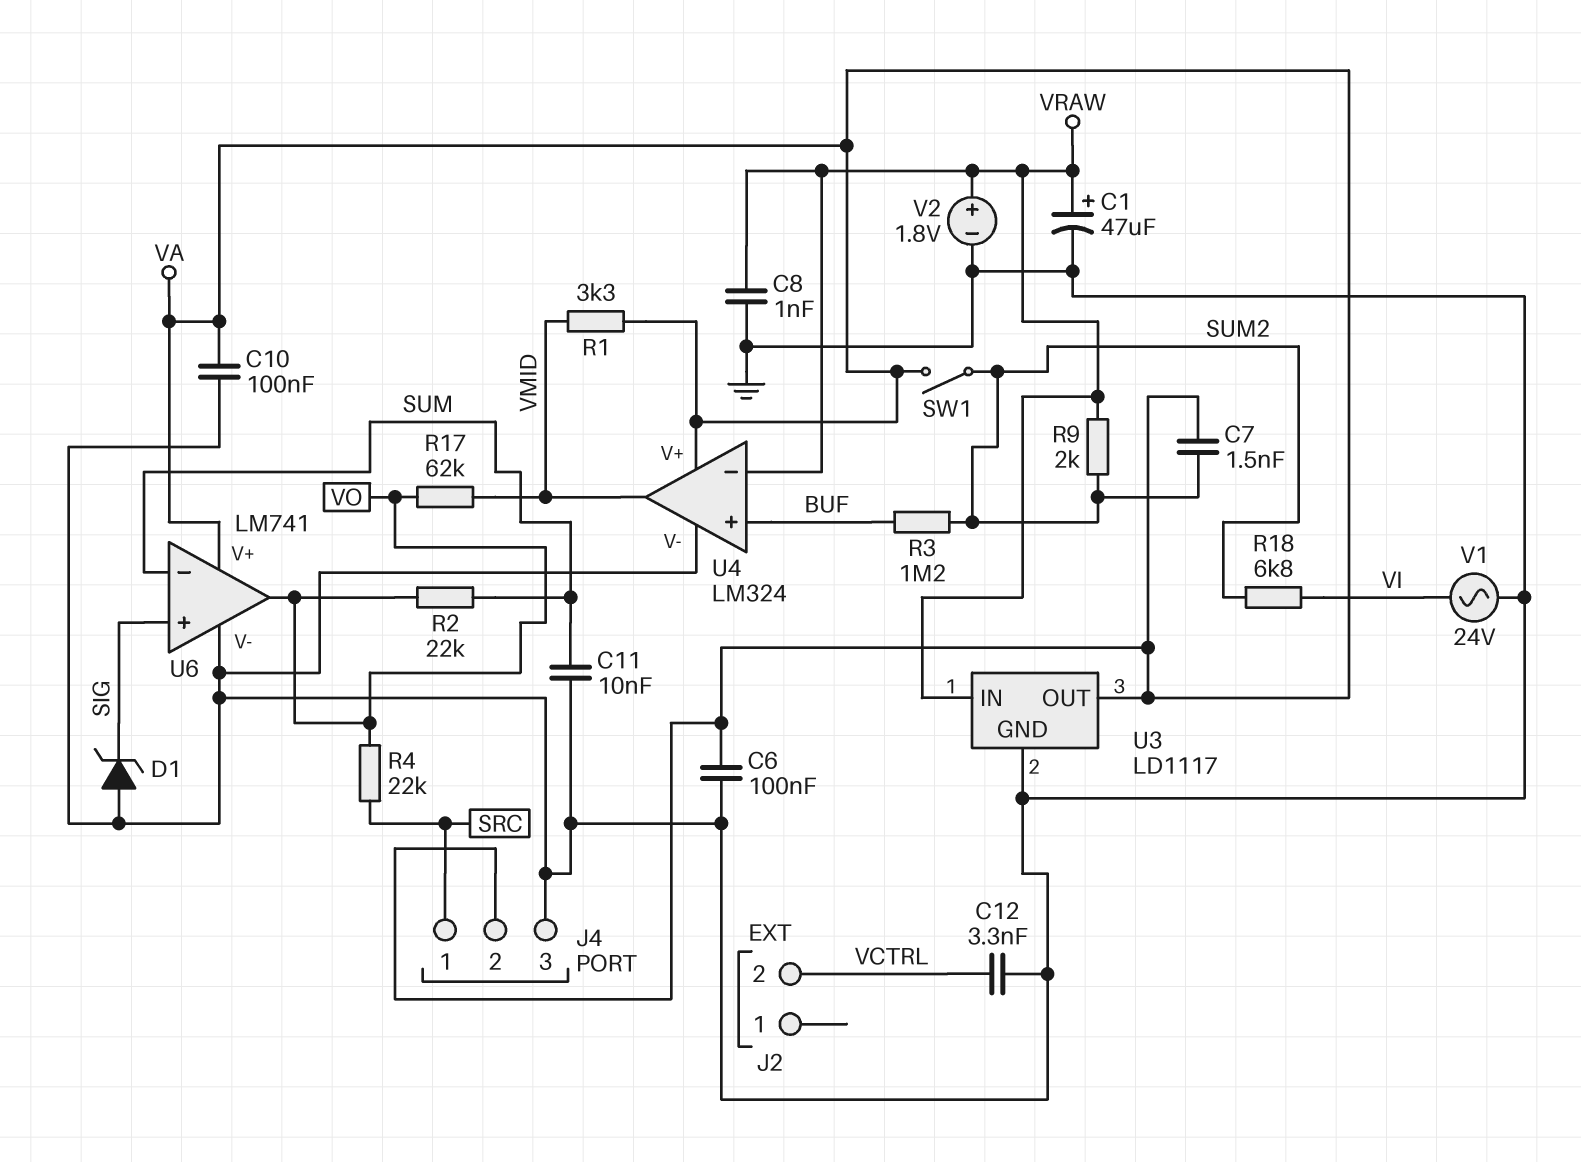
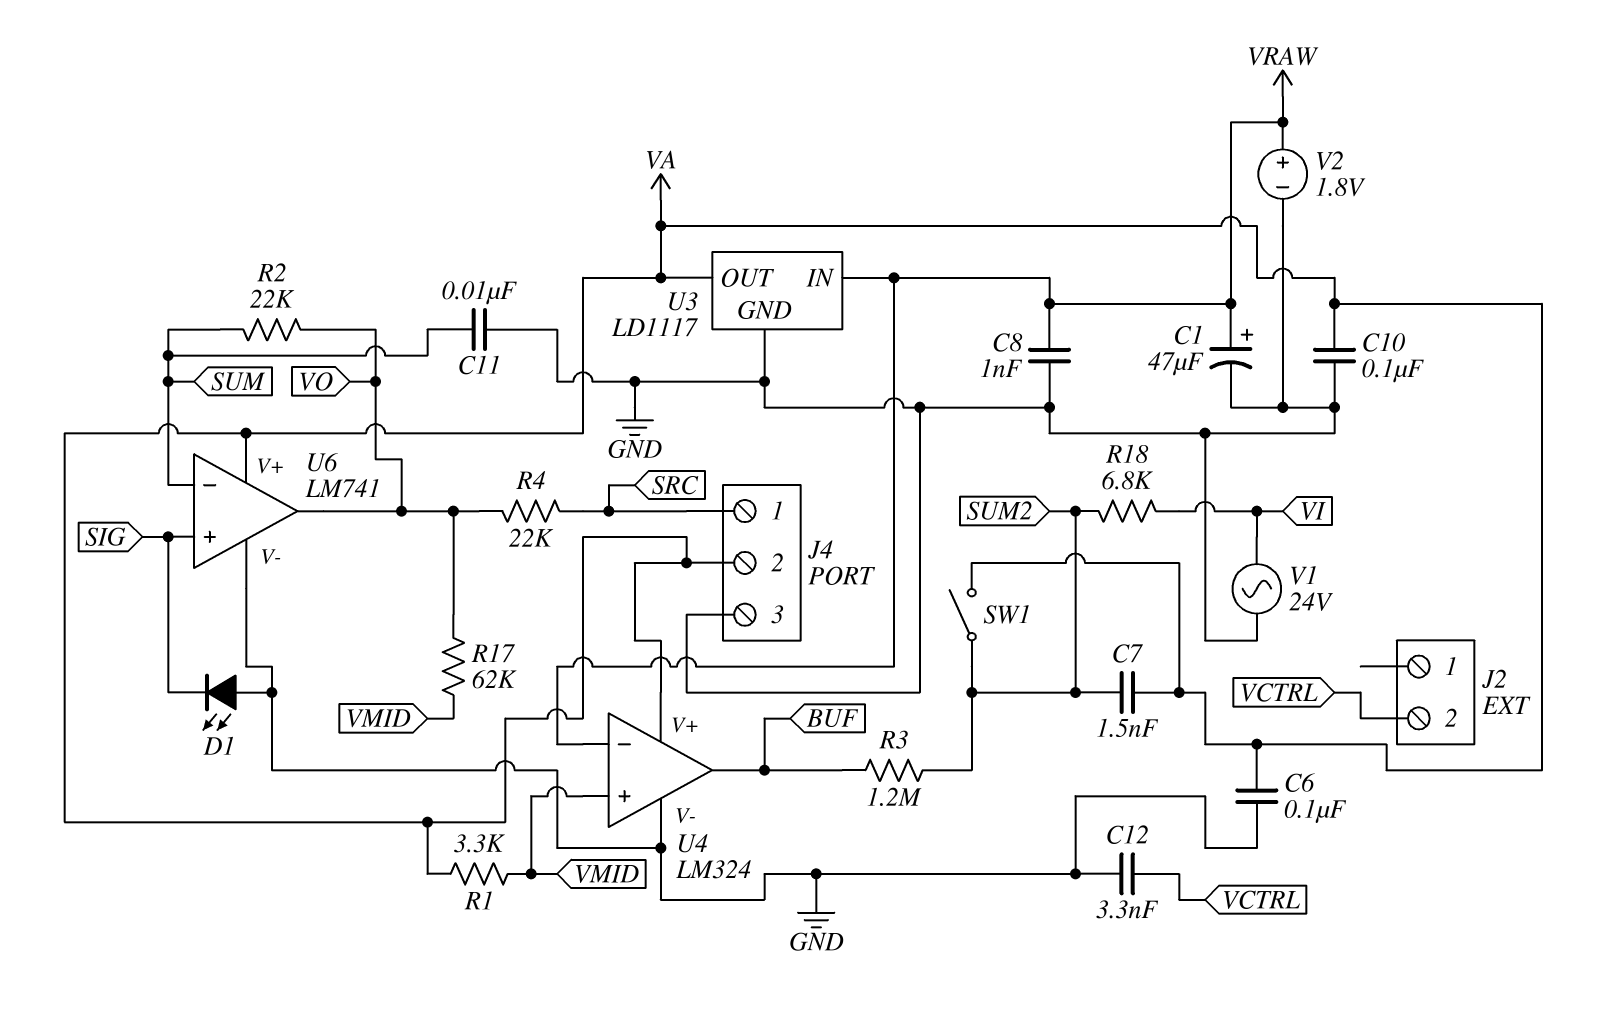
D1: zener (A GND, K SIG) -> LED (A GND, K SIG)
R9: 2k (SUM2, VRAW) -> none
U4 pin in+: BUF -> VMID
U4 pin out: VMID -> BUF

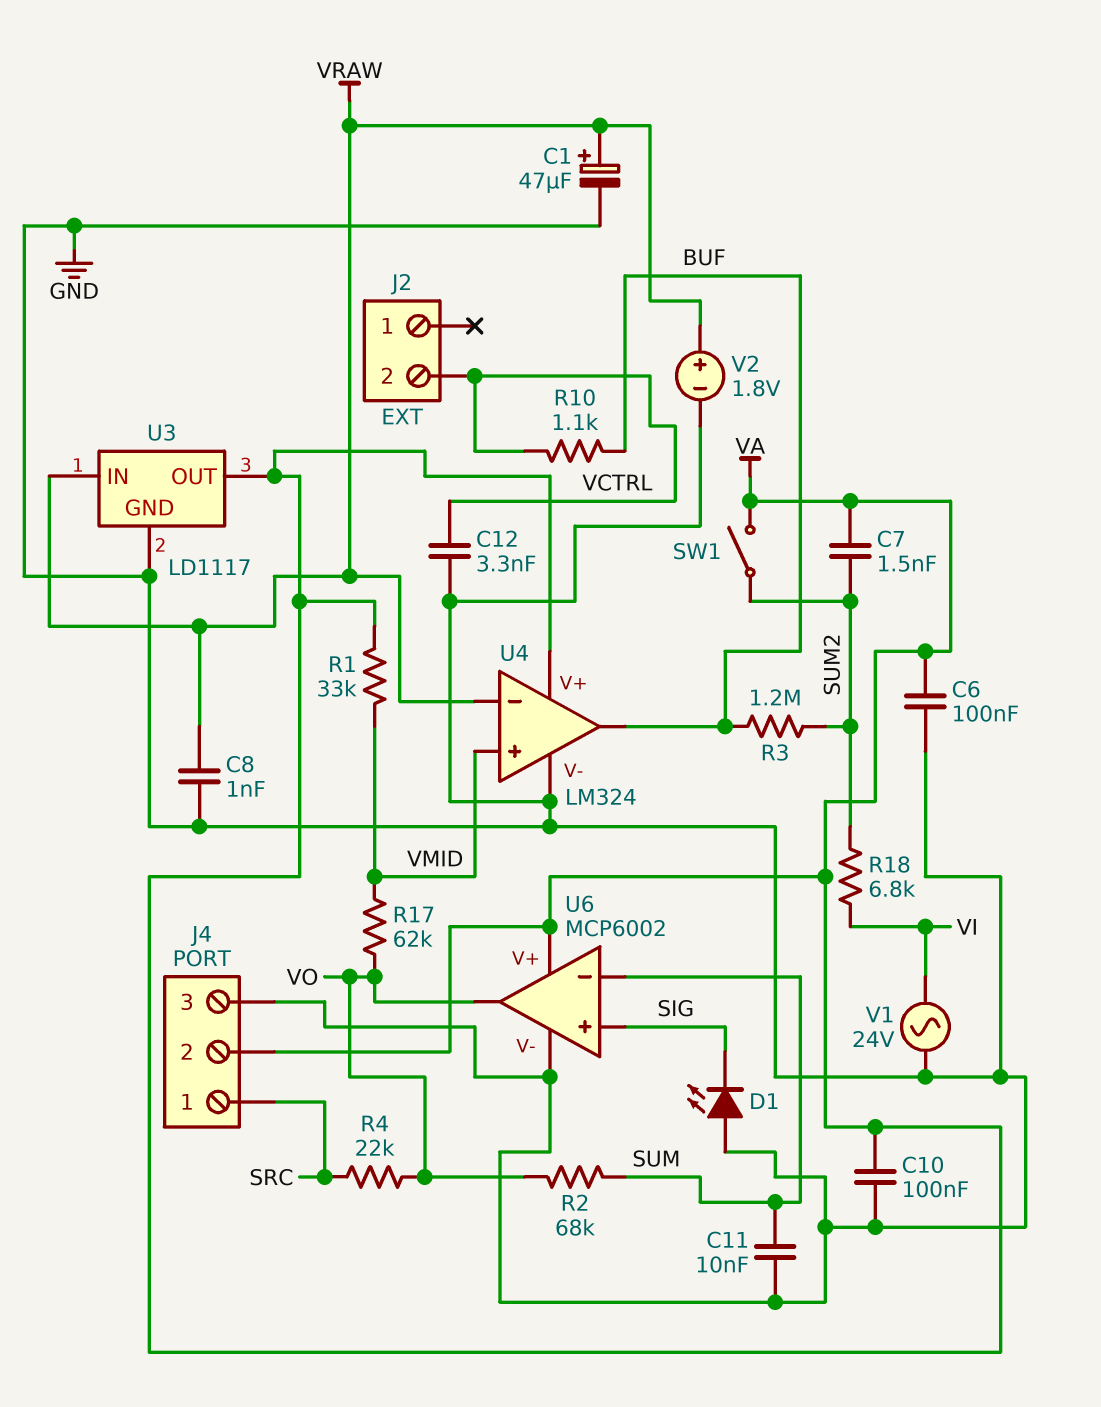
R1: 3.3k (VA, VMID) -> 33k (VA, VMID)
R2: 22k (SUM, VO) -> 68k (SUM, VO)
R10: none -> 1.1k (BUF, VCTRL)
U6: LM741 -> MCP6002

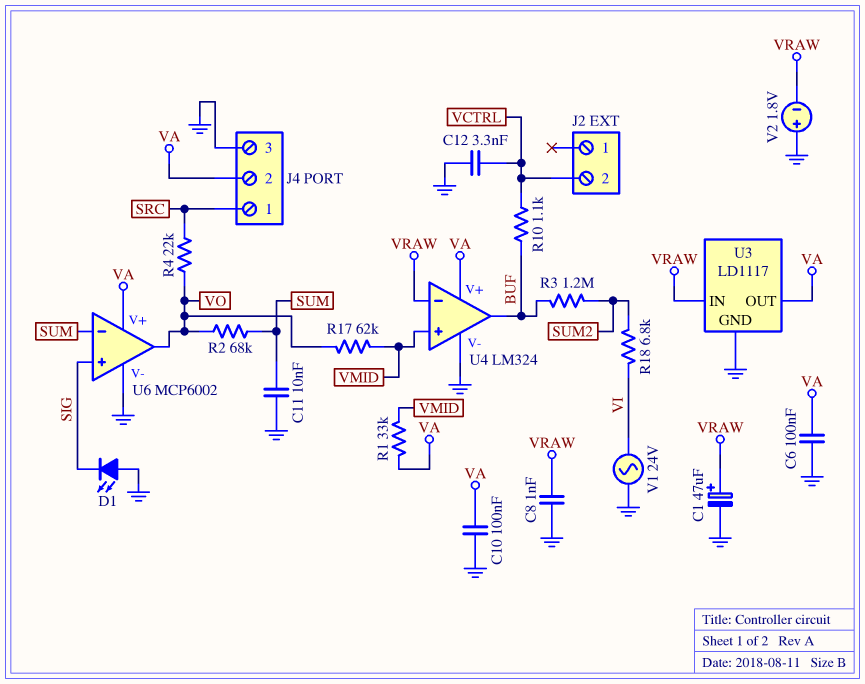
C7: 1.5nF (SUM2, VA) -> none
SW1: switch (SUM2, VA) -> none
V2: 1.8V (plus VRAW, minus GND) -> 1.8V (plus GND, minus VRAW)

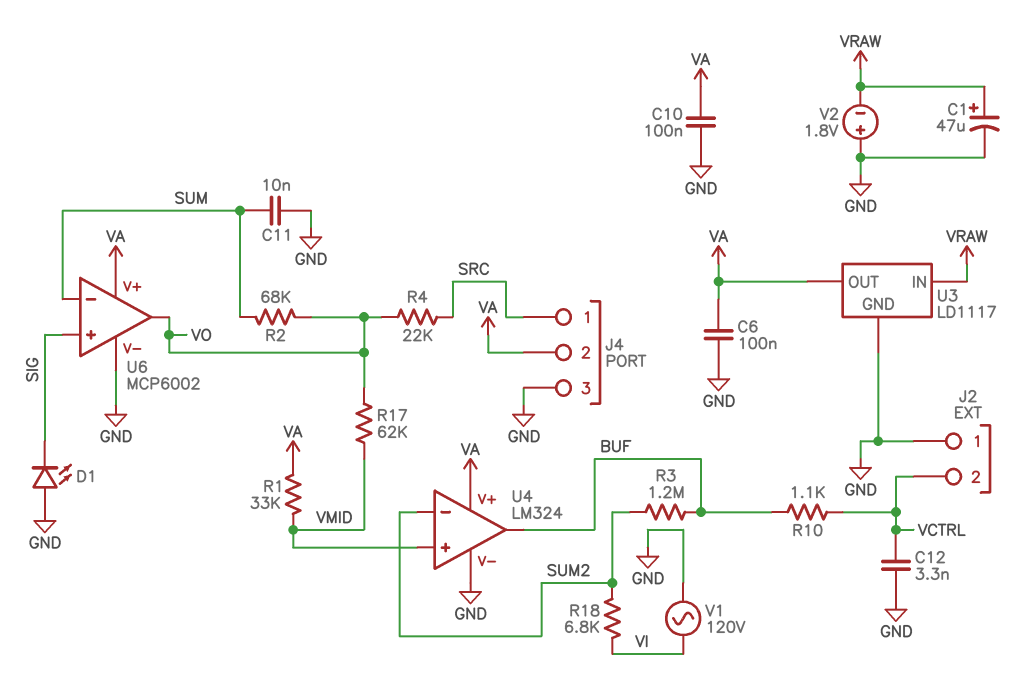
C8: 1nF (GND, VRAW) -> none
J2 pin 1: none -> GND
U4 pin in-: VRAW -> SUM2
V1: AC 24V (GND, VI) -> AC 120V (GND, VI)

